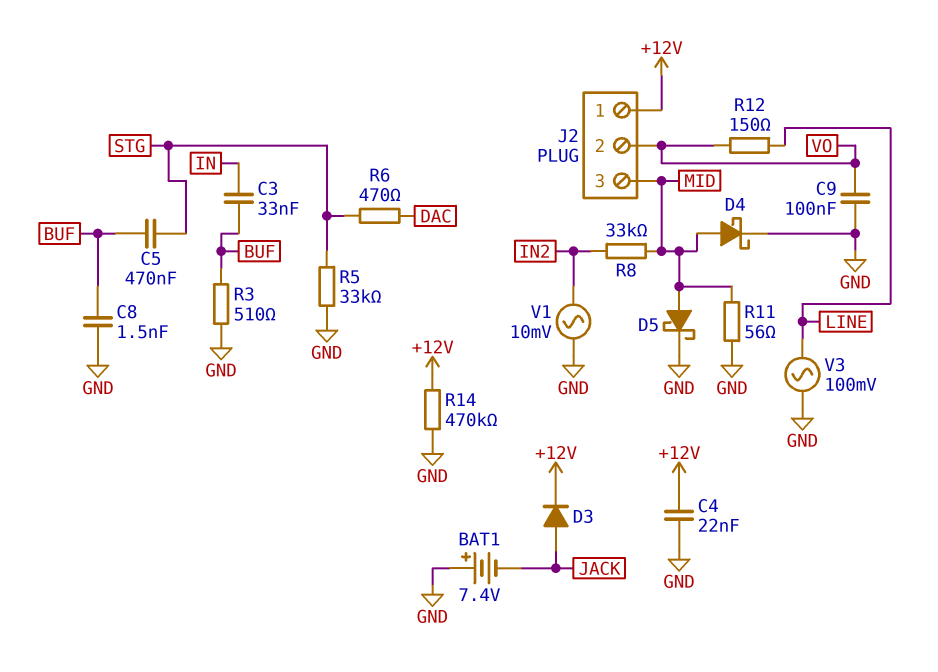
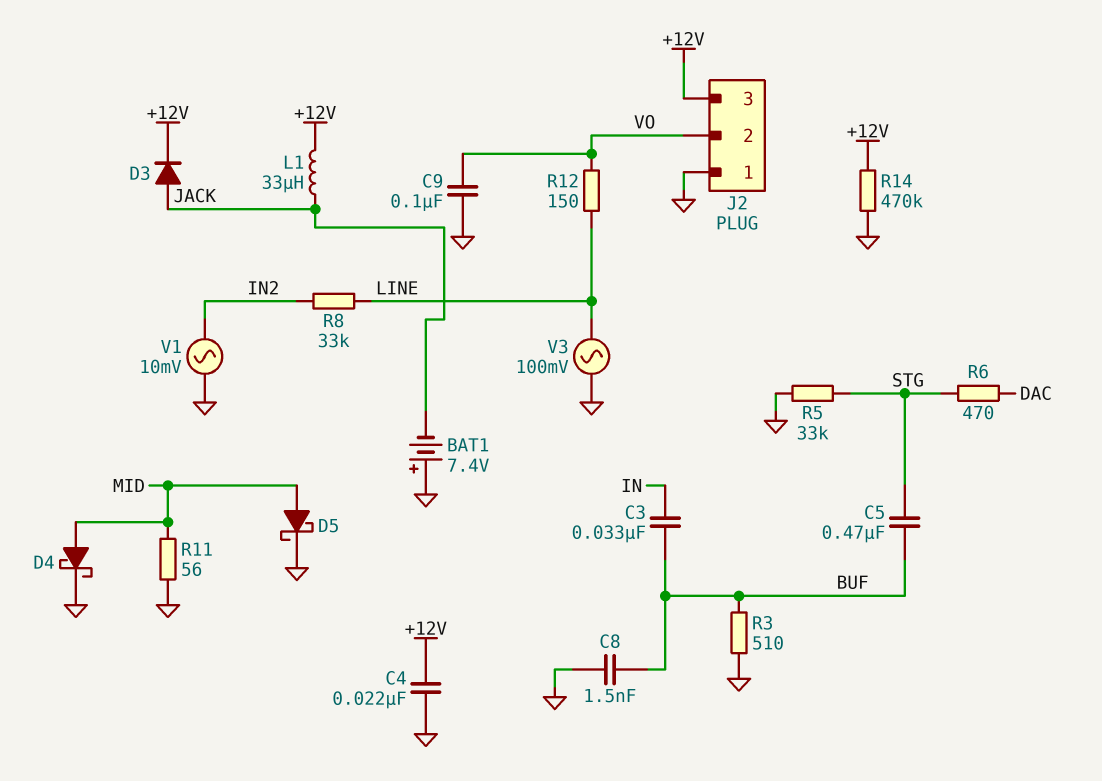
J2 pin 1: +12V -> GND
J2 pin 3: MID -> +12V
L1: none -> 33uH (+12V, JACK)
R8: 33k (IN2, MID) -> 33k (IN2, LINE)

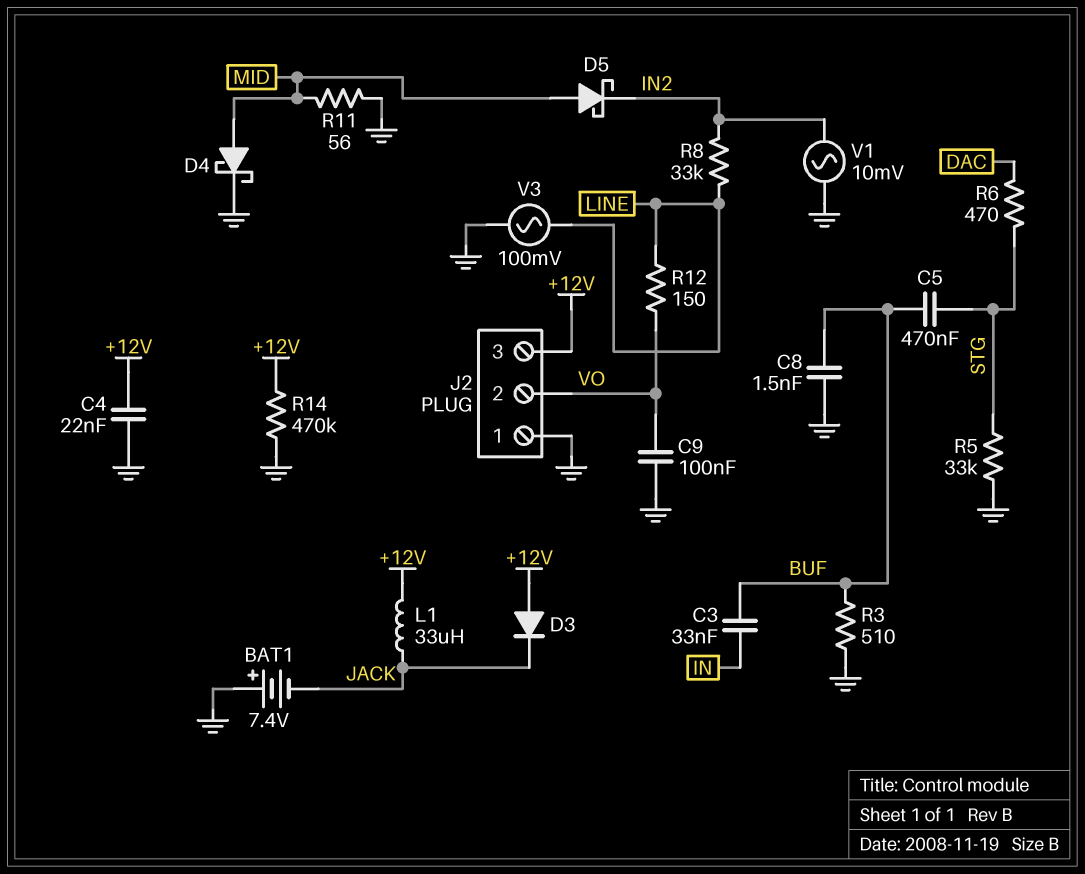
D3: diode (A JACK, K +12V) -> diode (A +12V, K JACK)
D5: schottky (A MID, K GND) -> schottky (A MID, K IN2)

